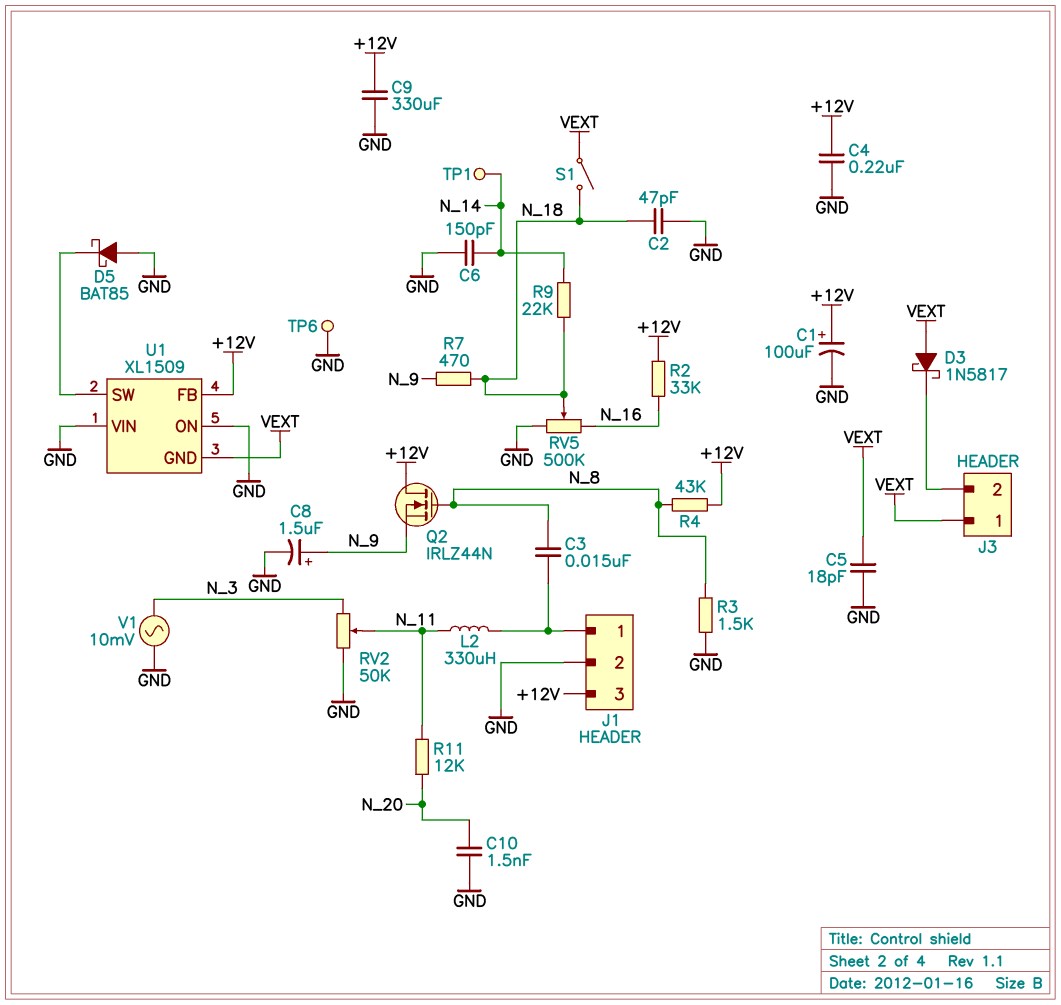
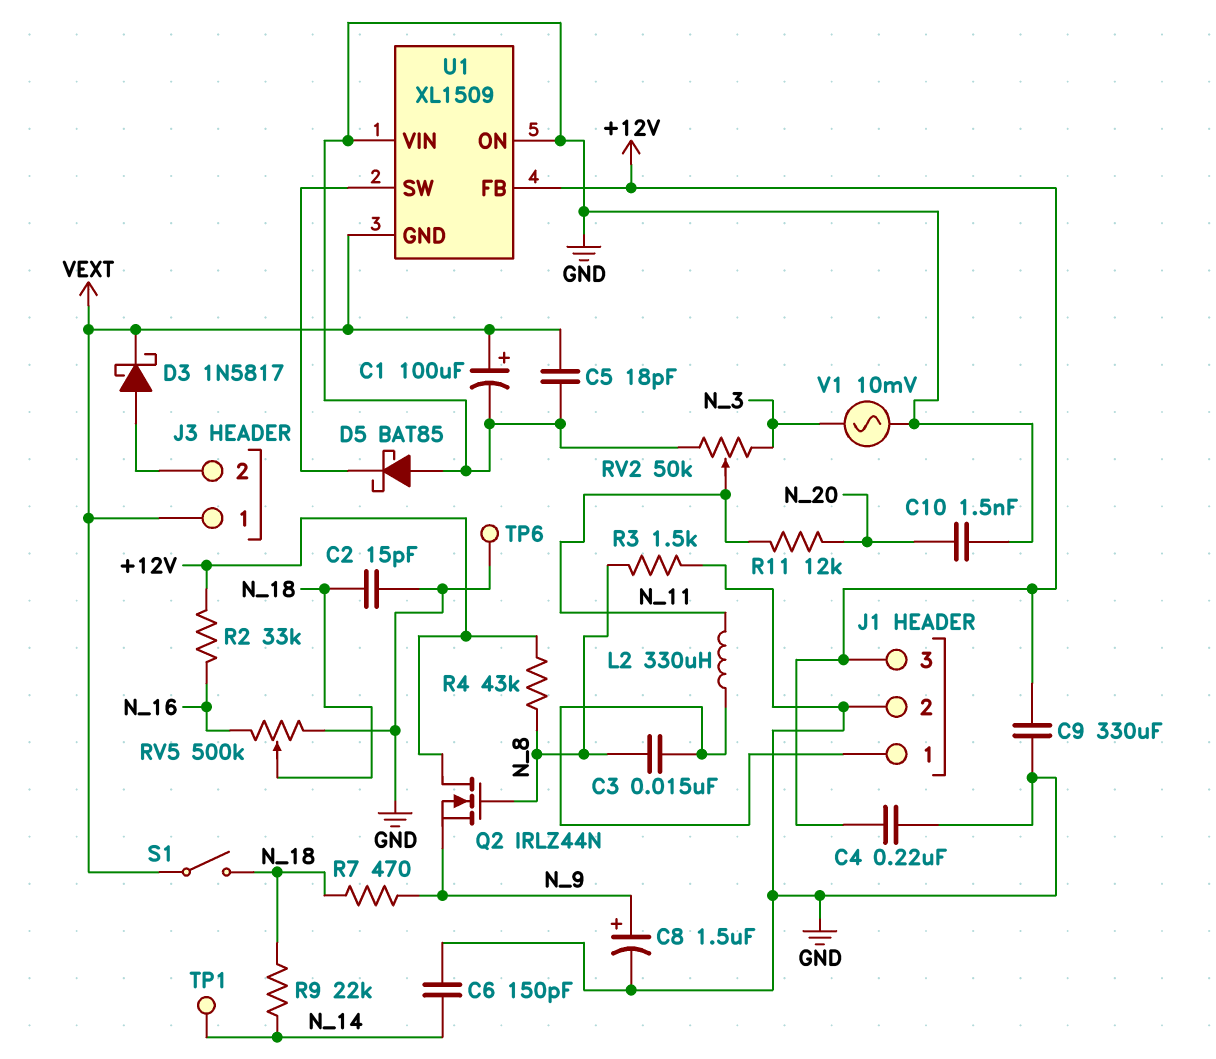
C1: 100uF (plus +12V, minus GND) -> 100uF (plus VEXT, minus GND)
C2: 47pF (GND, N_18) -> 15pF (GND, N_18)
D3: schottky 1N5817 (A VEXT, K J3/2) -> schottky 1N5817 (A J3/2, K VEXT)

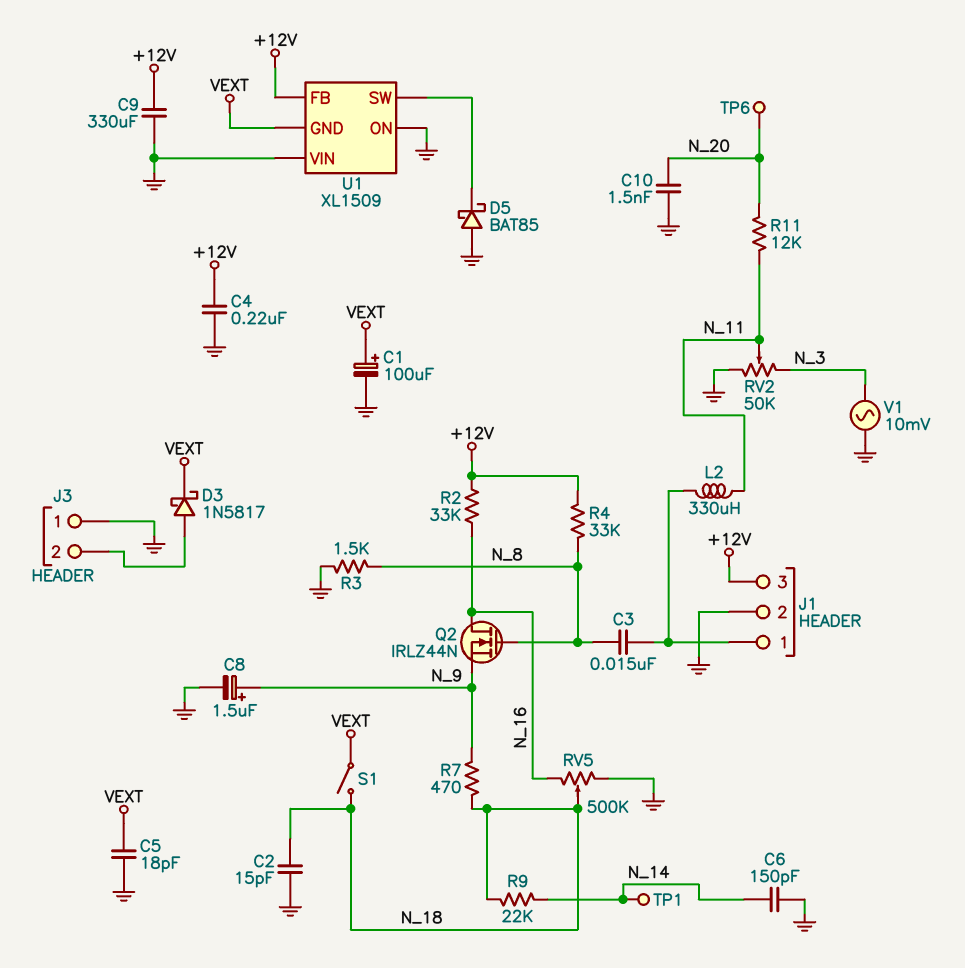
J3 pin 1: VEXT -> GND
Q2: NMOS IRLZ44N (G N_8, D +12V, S N_9) -> NMOS IRLZ44N (G N_8, D N_16, S N_9)
R4: 43k (+12V, N_8) -> 33k (+12V, N_8)
TP6: test point (GND) -> test point (N_20)

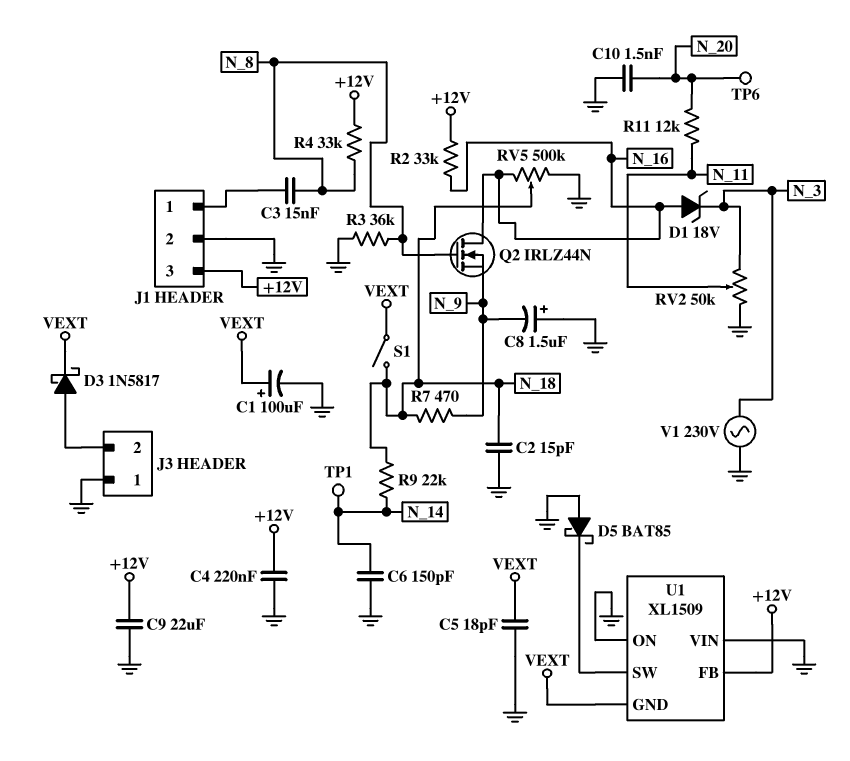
C8: 1.5uF (plus N_9, minus GND) -> 1.5uF (plus GND, minus N_9)
C9: 330uF (+12V, GND) -> 22uF (+12V, GND)
D1: none -> zener 18V (A N_16, K N_3)
L2: 330uH (J1/1, N_11) -> none
R3: 1.5k (GND, N_8) -> 36k (GND, N_8)
V1: AC 10mV (GND, N_3) -> AC 230V (GND, N_3)

